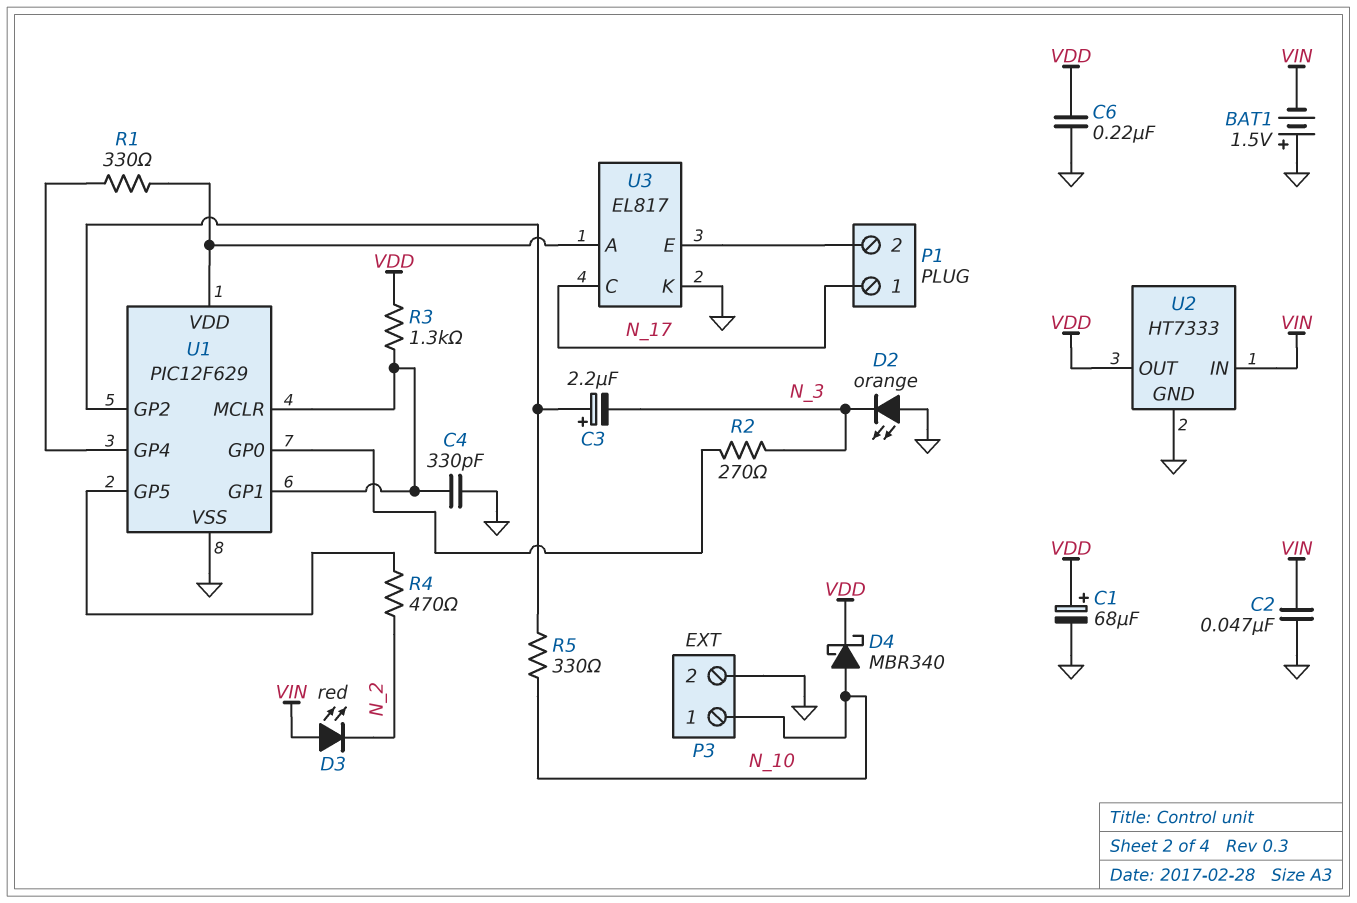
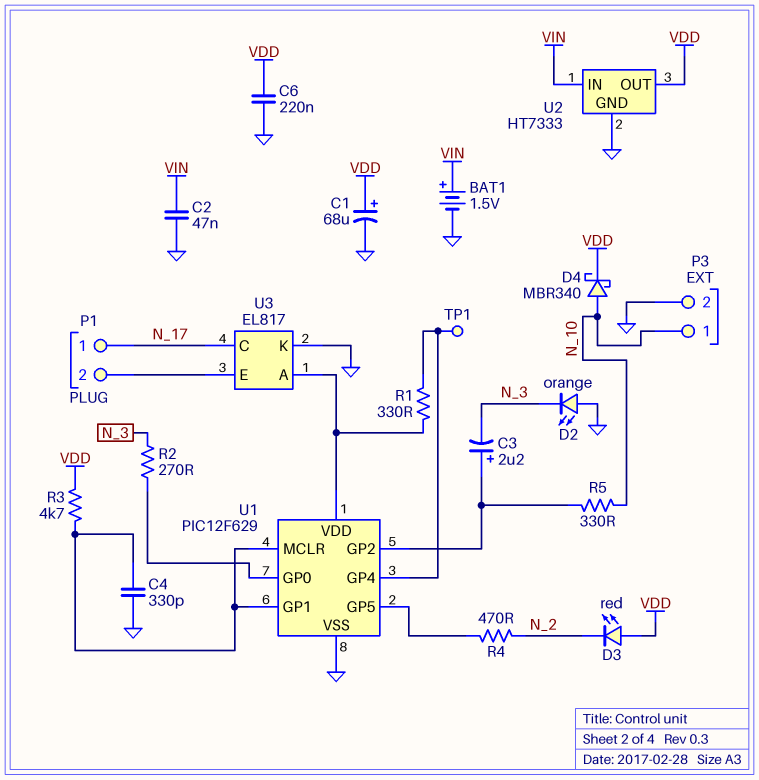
BAT1: 1.5V (plus GND, minus VIN) -> 1.5V (plus VIN, minus GND)
D3: LED red (A VIN, K N_2) -> LED red (A VDD, K N_2)
R3: 1.3k (U1/GP1, VDD) -> 4.7k (U1/GP1, VDD)
TP1: none -> test point (U1/GP4)

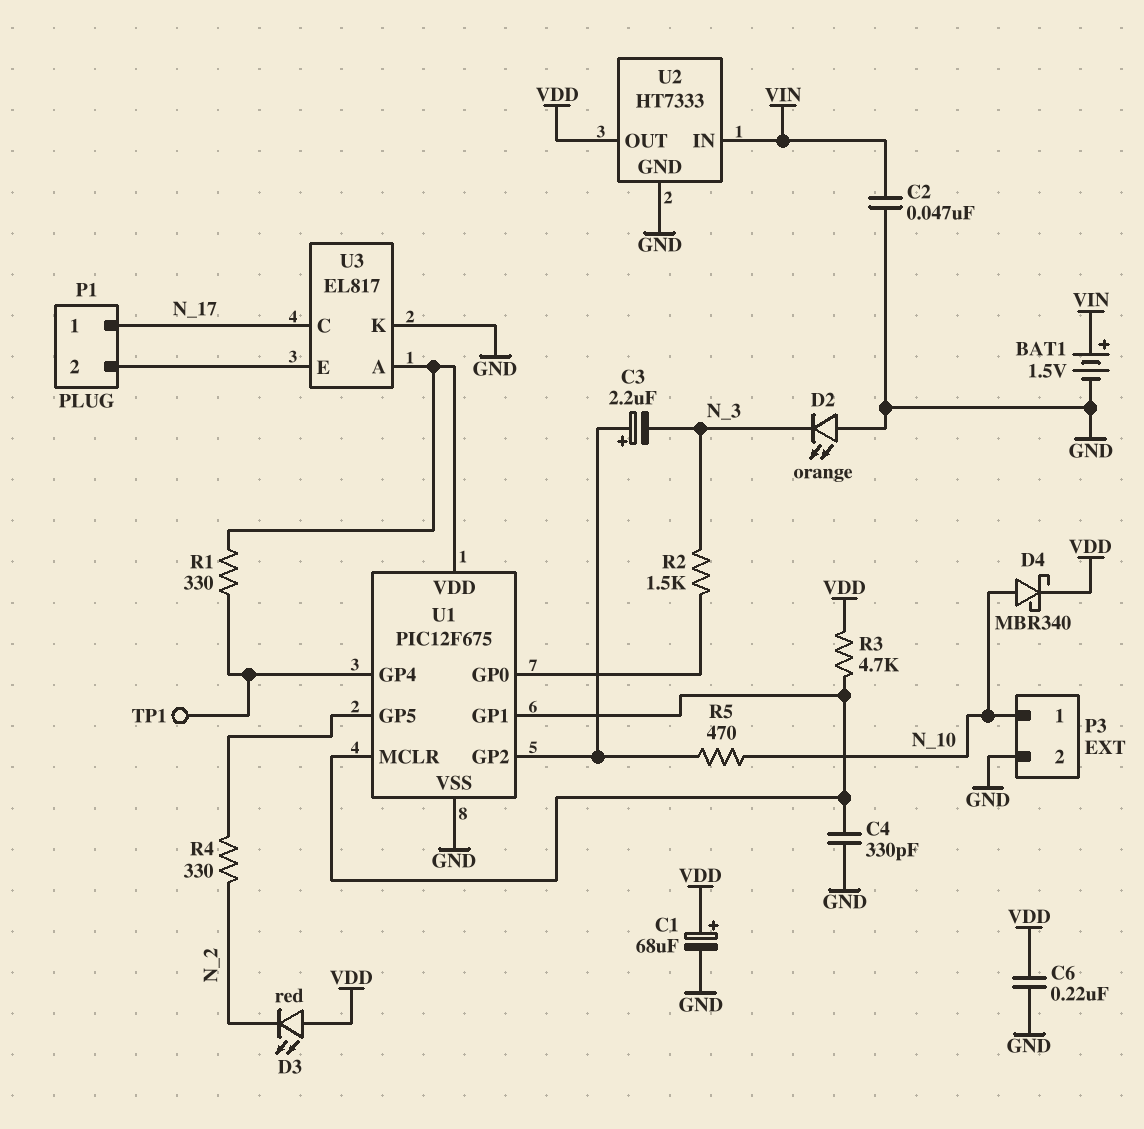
R2: 270 (N_3, U1/GP0) -> 1.5k (N_3, U1/GP0)
R4: 470 (N_2, U1/GP5) -> 330 (N_2, U1/GP5)
R5: 330 (N_10, U1/GP2) -> 470 (N_10, U1/GP2)
U1: PIC12F629 -> PIC12F675

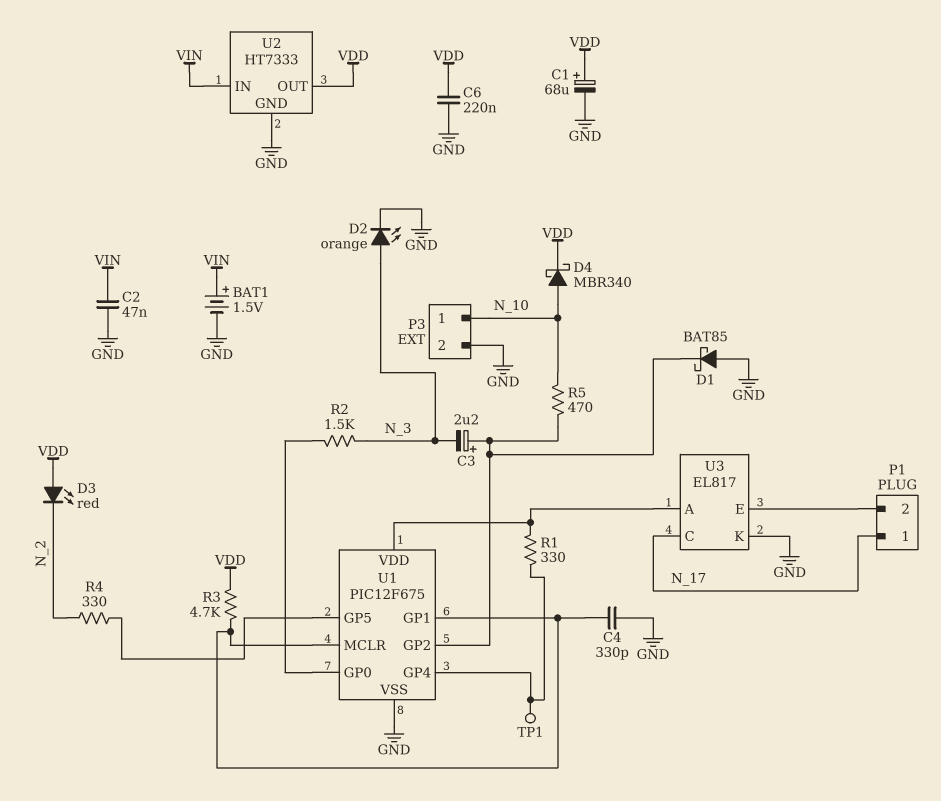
D1: none -> schottky BAT85 (A GND, K U1/GP2)
D2: LED orange (A GND, K N_3) -> LED orange (A N_3, K GND)

